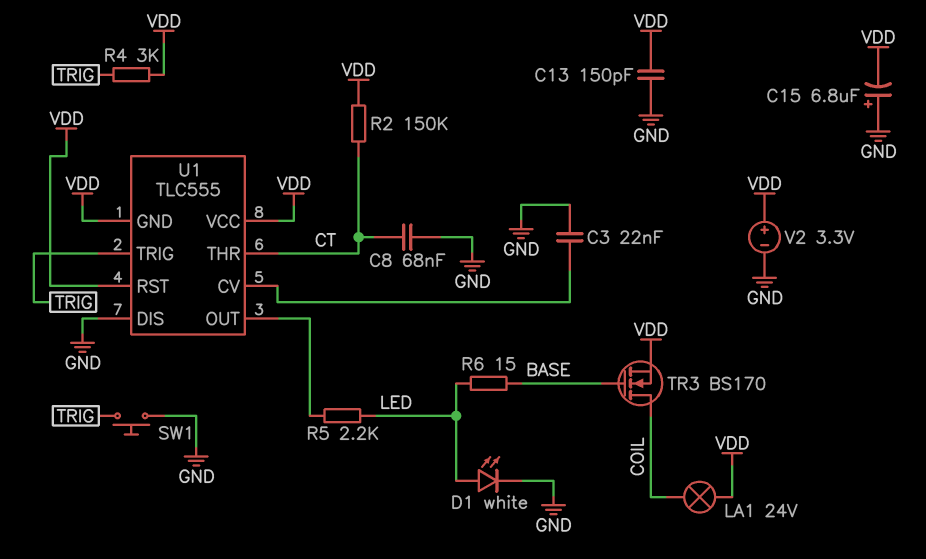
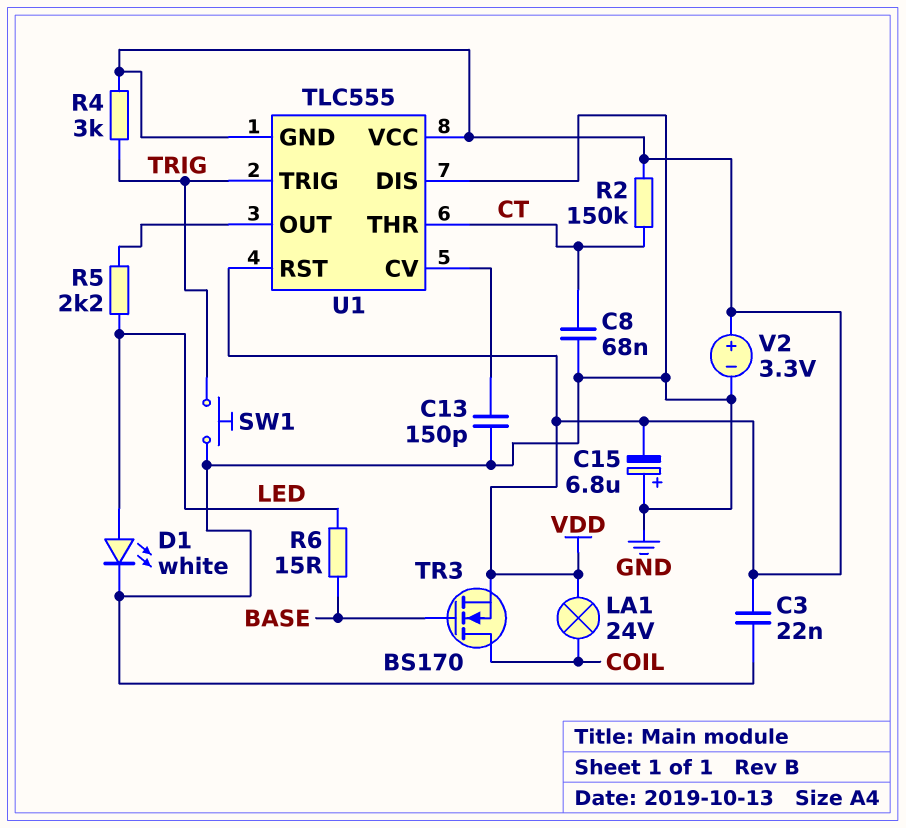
C3: 22nF (GND, U1/CV) -> 22nF (GND, VDD)
C13: 150pF (GND, VDD) -> 150pF (GND, U1/CV)

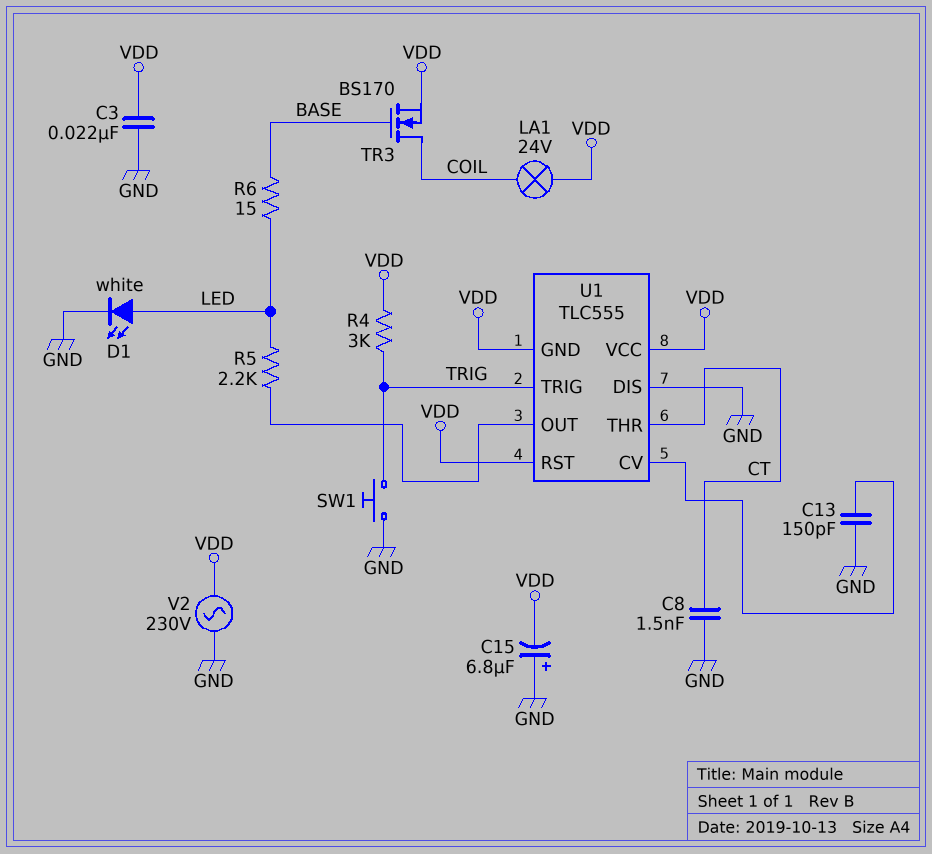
C8: 68nF (CT, GND) -> 1.5nF (CT, GND)
R2: 150k (CT, VDD) -> none
V2: 3.3V (plus VDD, minus GND) -> AC 230V (GND, VDD)

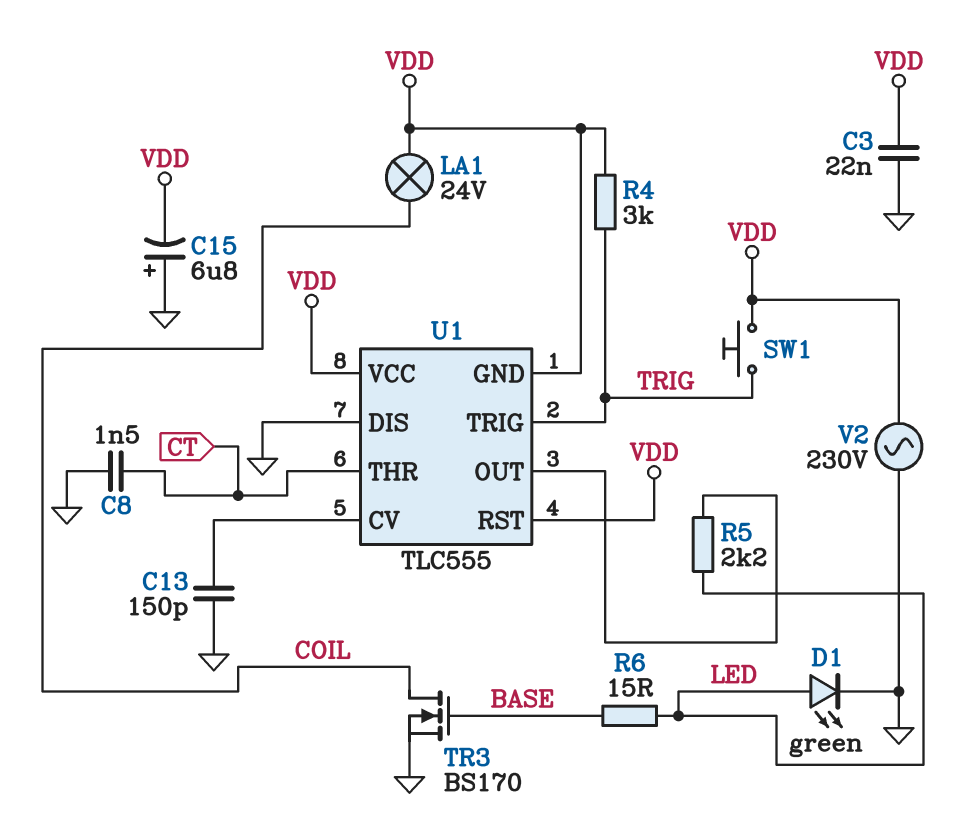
D1: LED white (A LED, K GND) -> LED green (A LED, K GND)
SW1: button (GND, TRIG) -> button (TRIG, VDD)
TR3: NMOS BS170 (G BASE, D COIL, S VDD) -> NMOS BS170 (G BASE, D COIL, S GND)

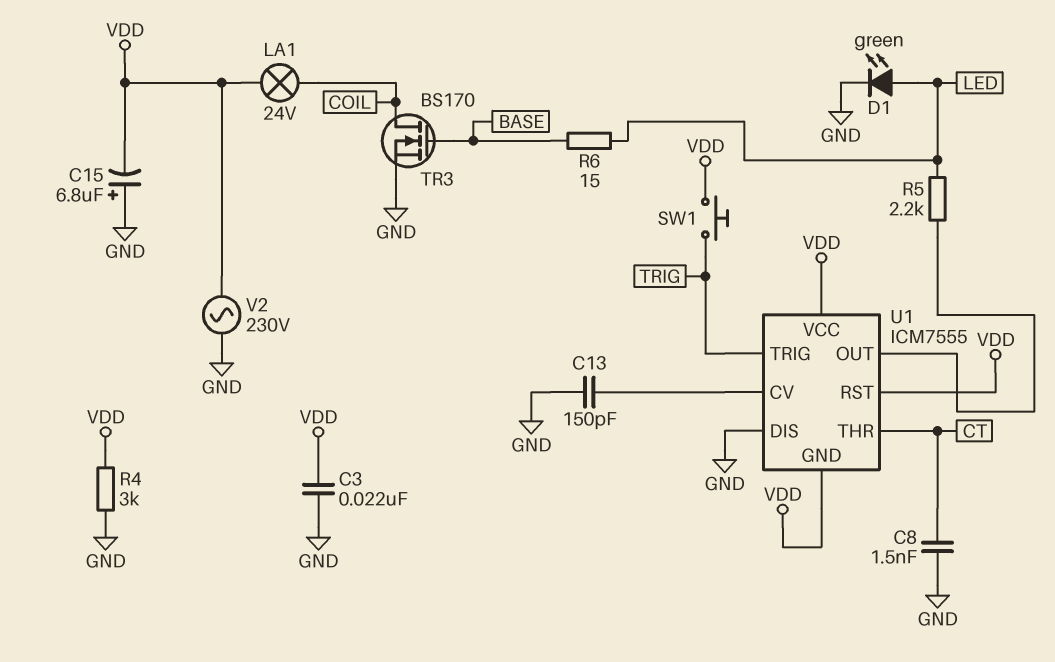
R4: 3k (TRIG, VDD) -> 3k (GND, VDD)
U1: TLC555 -> ICM7555

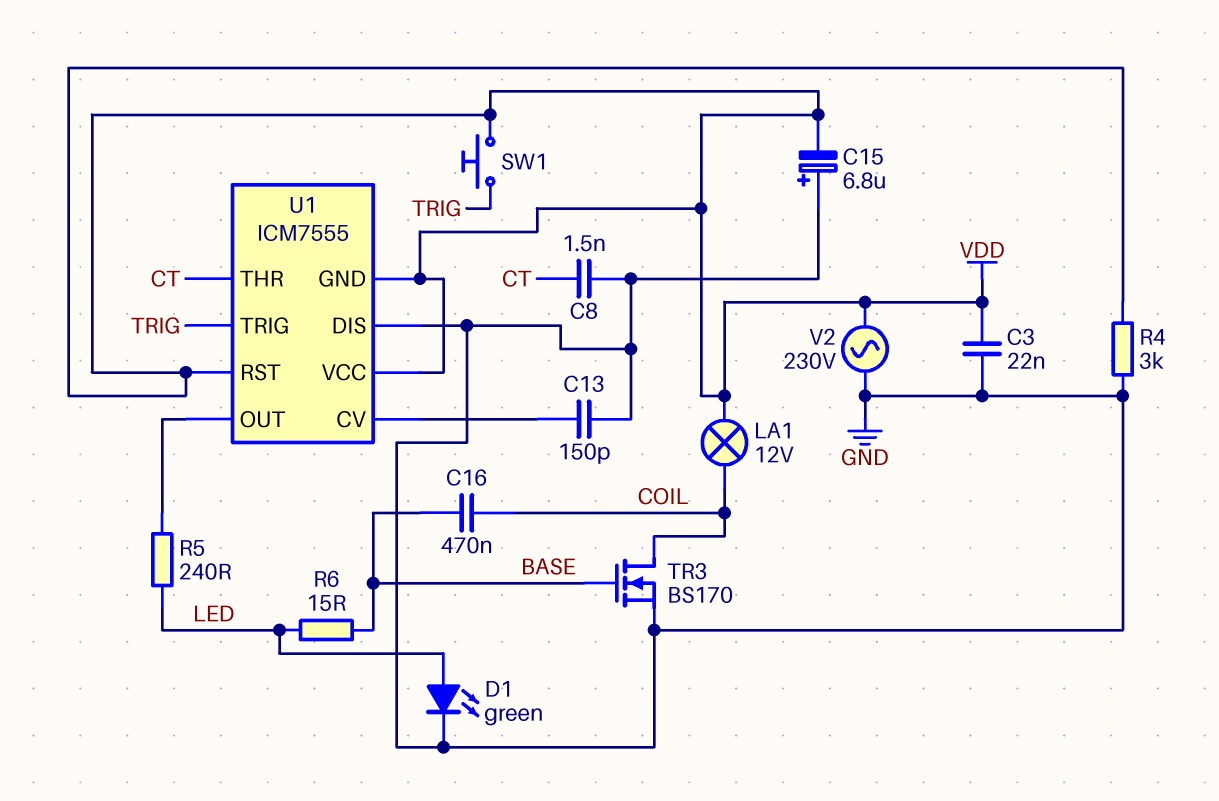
C16: none -> 470nF (BASE, COIL)
LA1: lamp 24V (COIL, VDD) -> lamp 12V (COIL, VDD)
R5: 2.2k (LED, U1/OUT) -> 240 (LED, U1/OUT)

